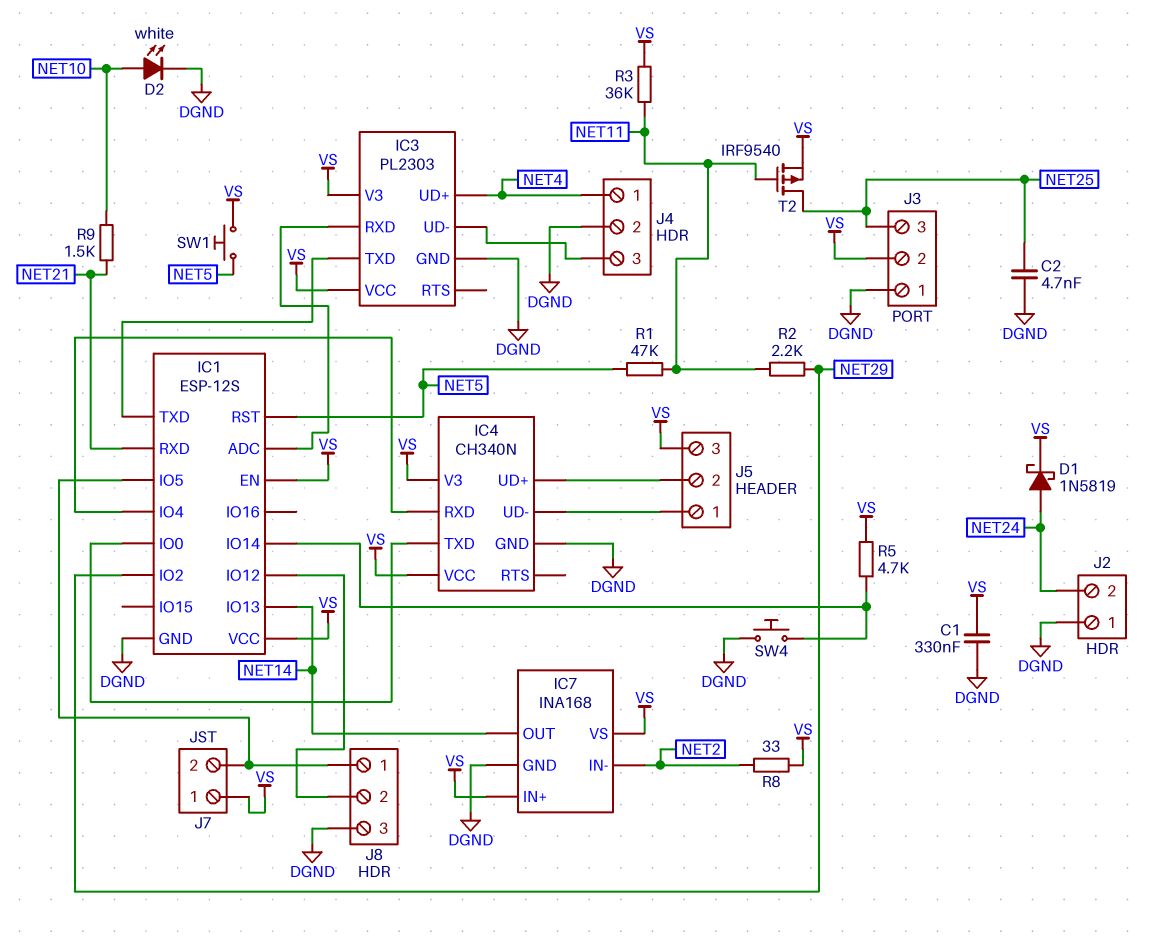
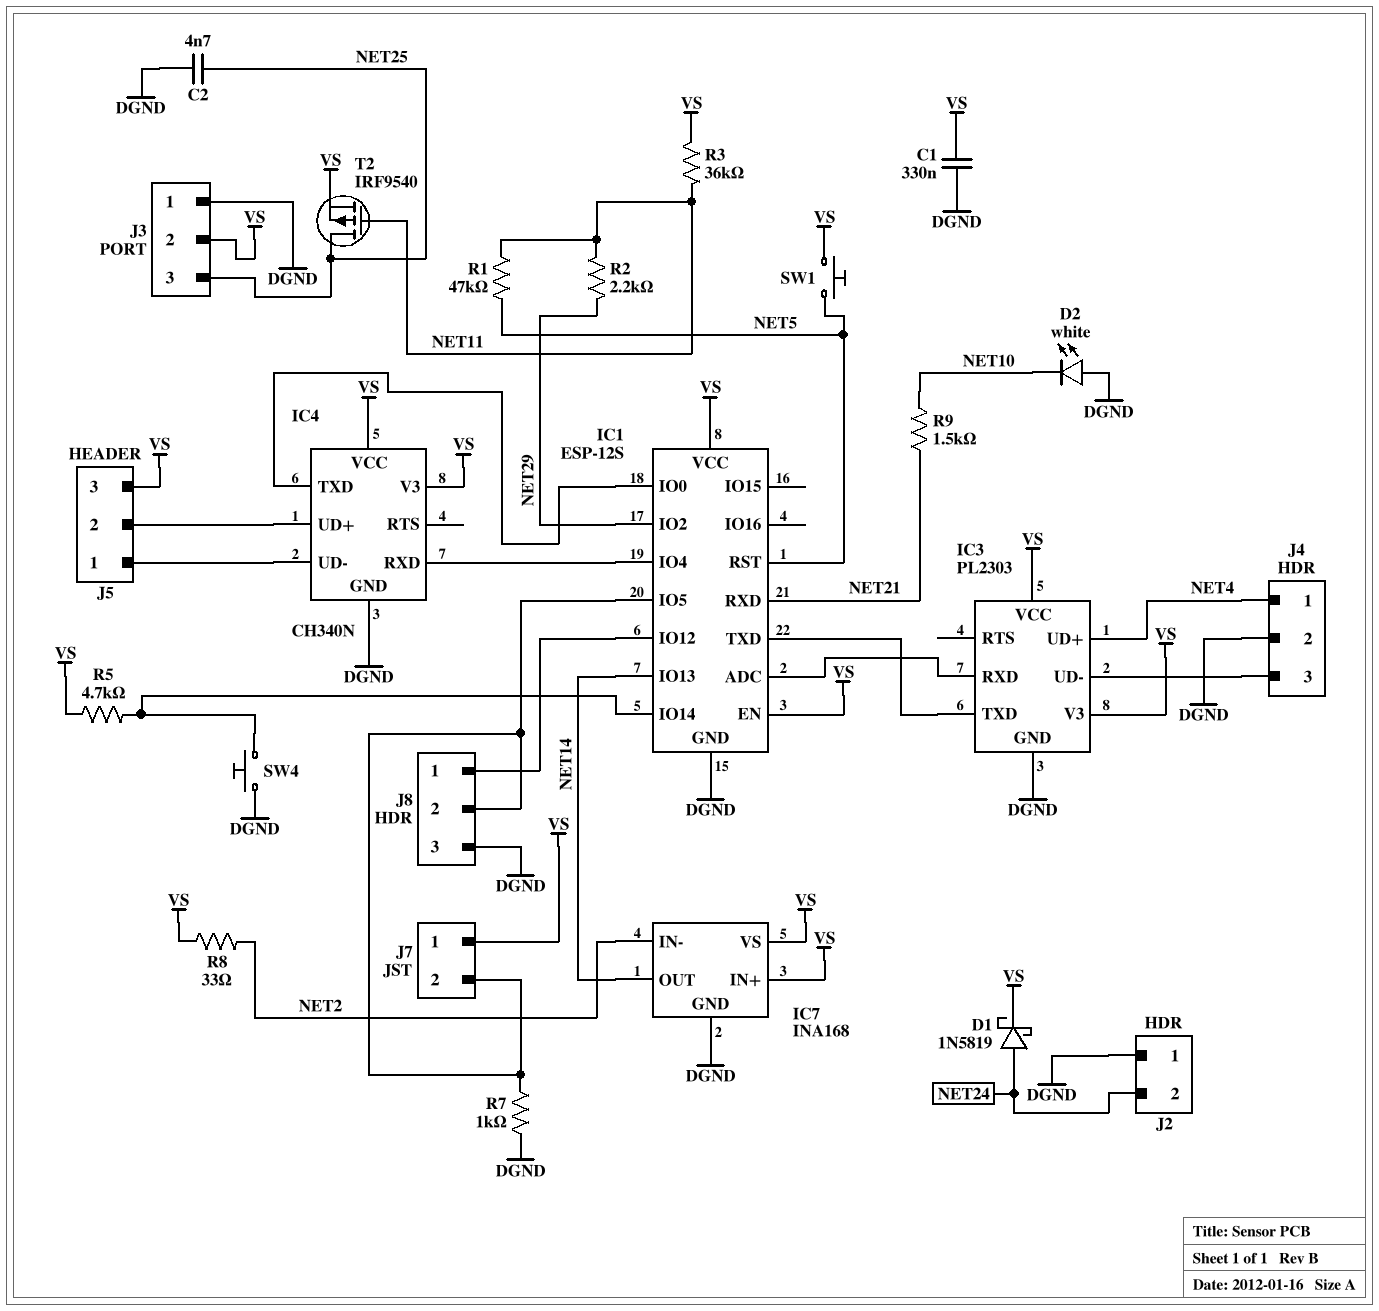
D2: LED white (A NET10, K DGND) -> LED white (A DGND, K NET10)
J8 pin 1: IC1/IO5 -> IC1/IO12
J8 pin 2: IC1/IO12 -> IC1/IO5
R7: none -> 1k (DGND, IC1/IO5)

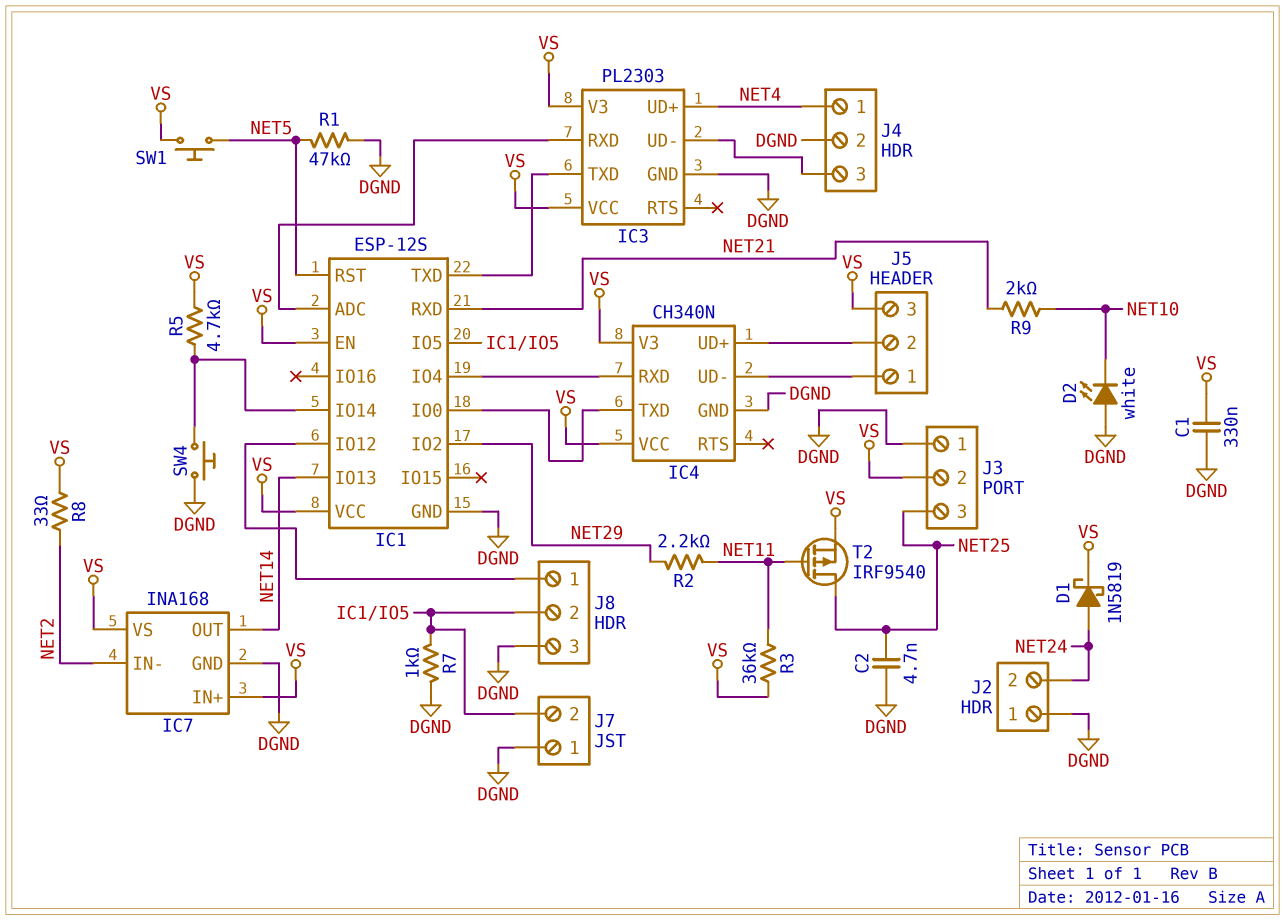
J7 pin 1: VS -> DGND
R1: 47k (NET5, NET11) -> 47k (DGND, NET5)
R9: 1.5k (NET10, NET21) -> 2k (NET10, NET21)

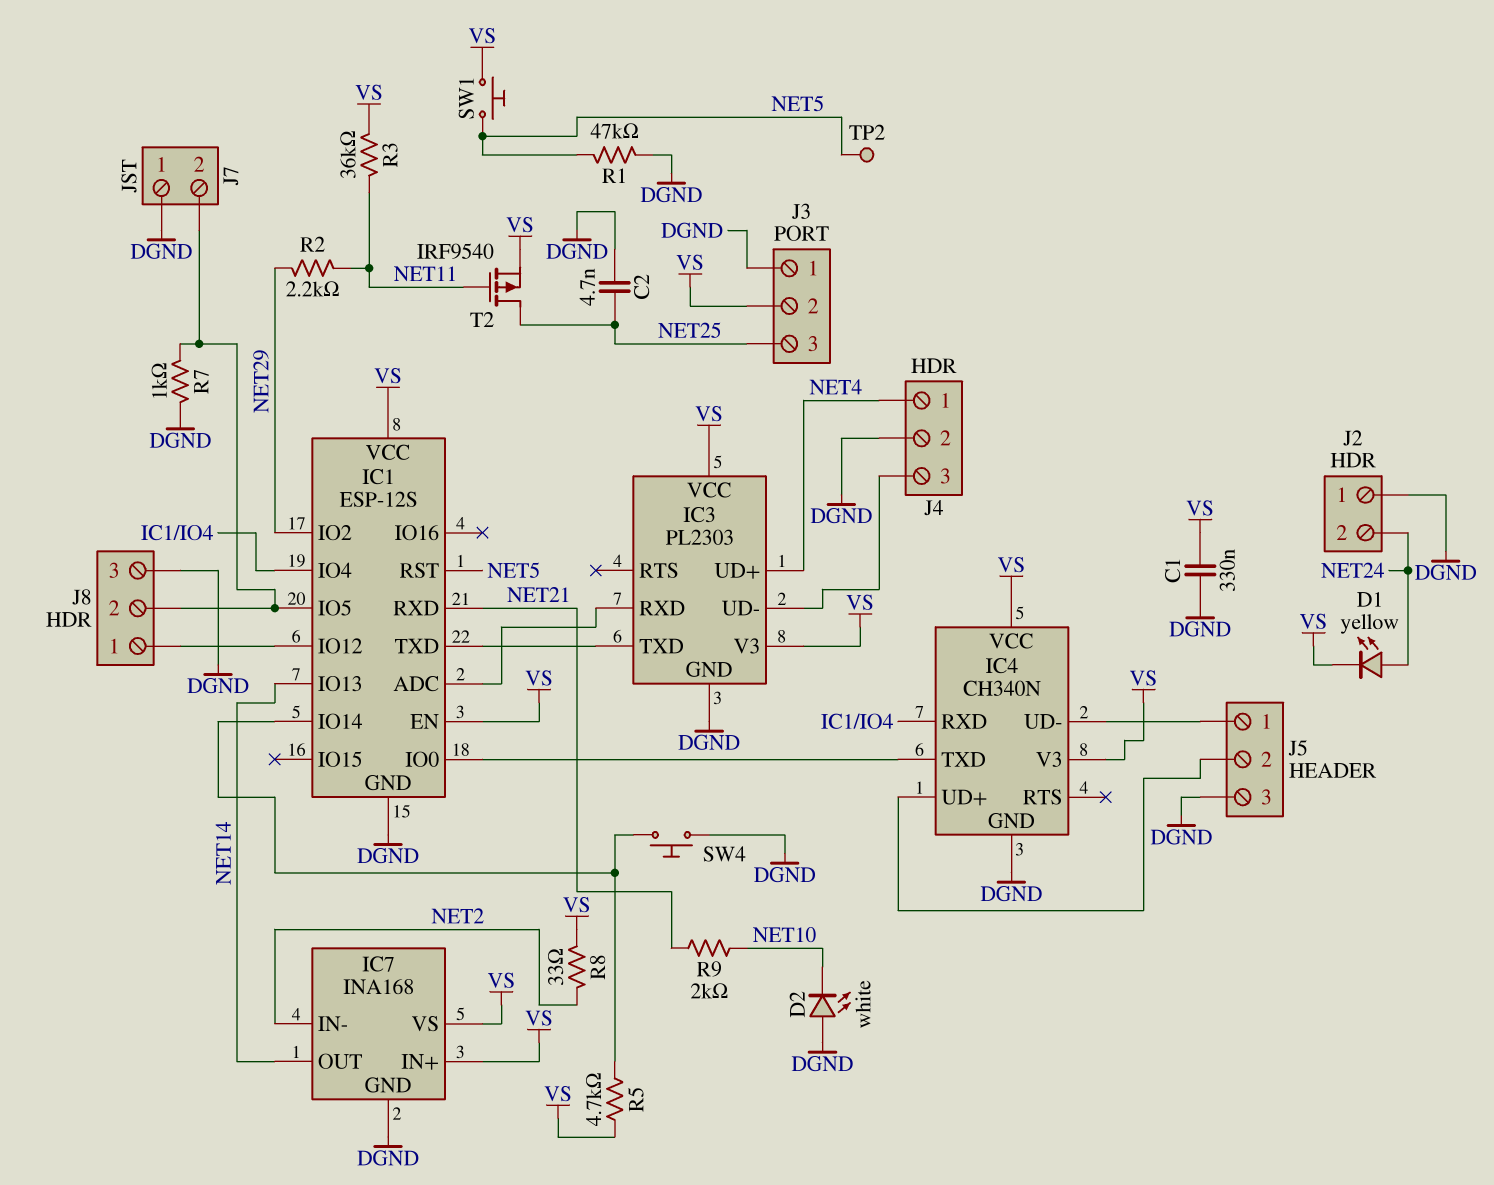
D1: schottky 1N5819 (A NET24, K VS) -> LED yellow (A NET24, K VS)
J5 pin 3: VS -> DGND
TP2: none -> test point (NET5)

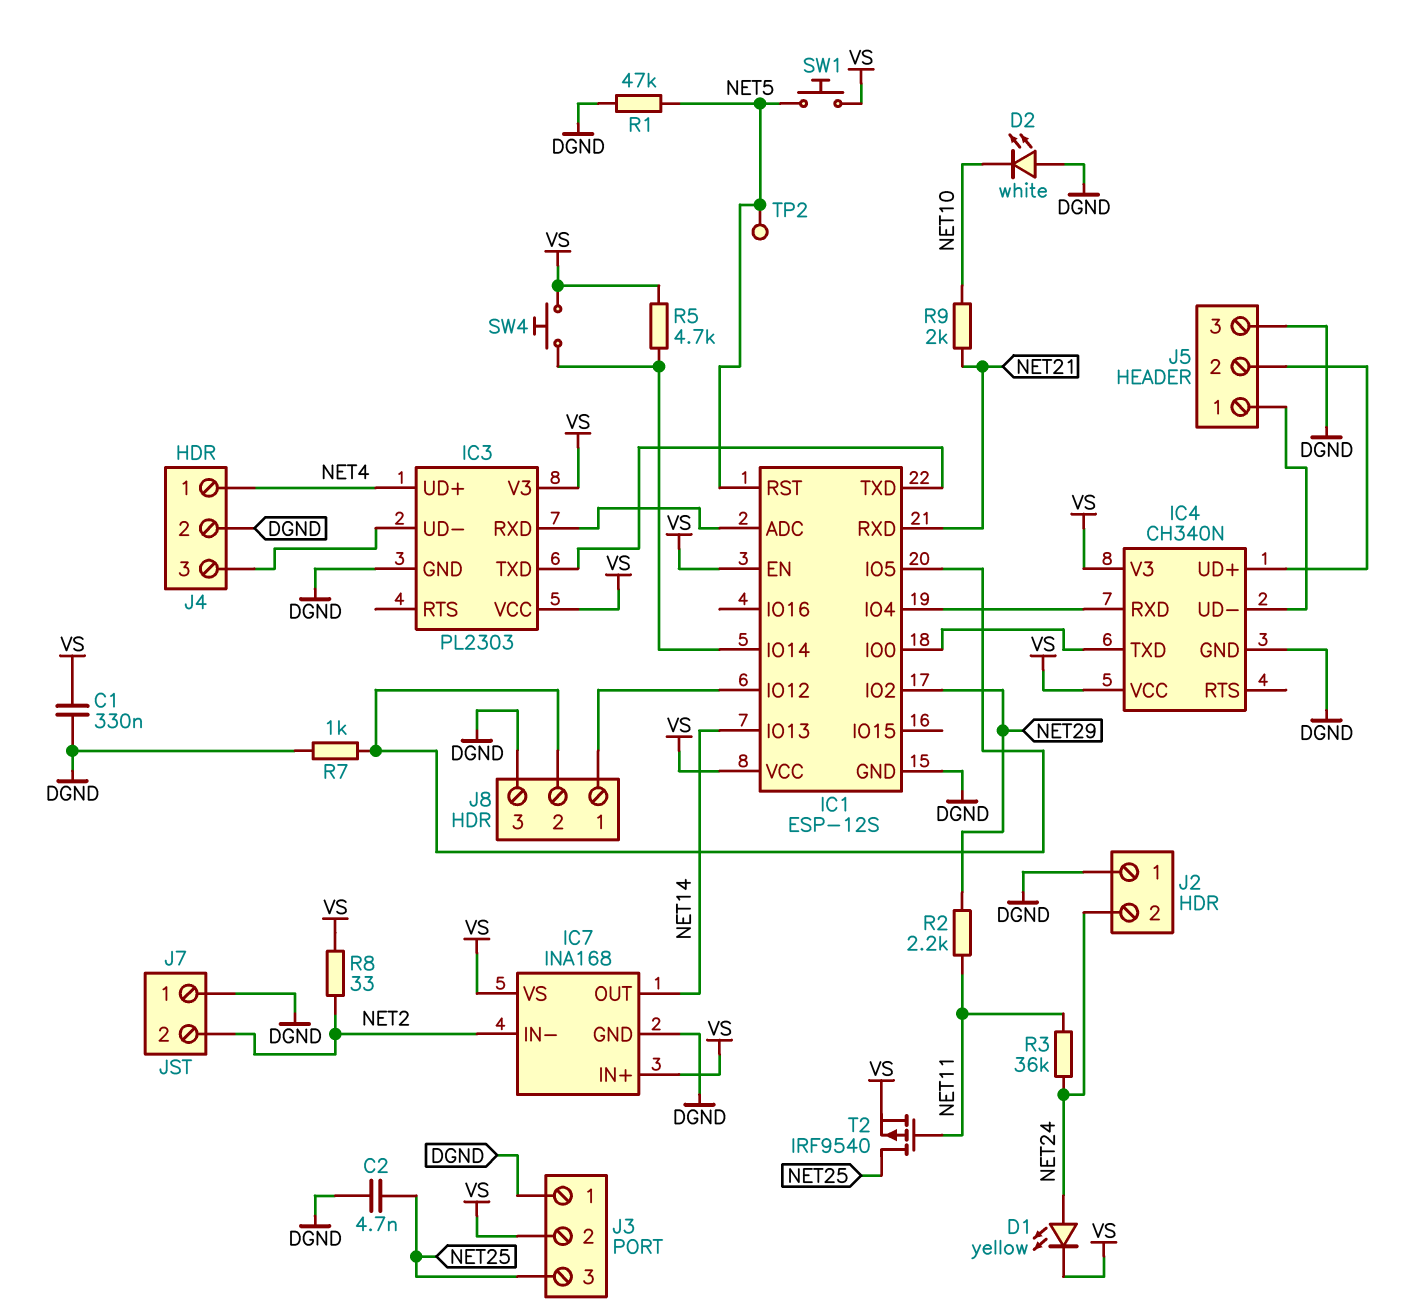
J7 pin 2: IC1/IO5 -> NET2
R3: 36k (NET11, VS) -> 36k (NET11, NET24)
SW4: button (DGND, IC1/IO14) -> button (IC1/IO14, VS)

